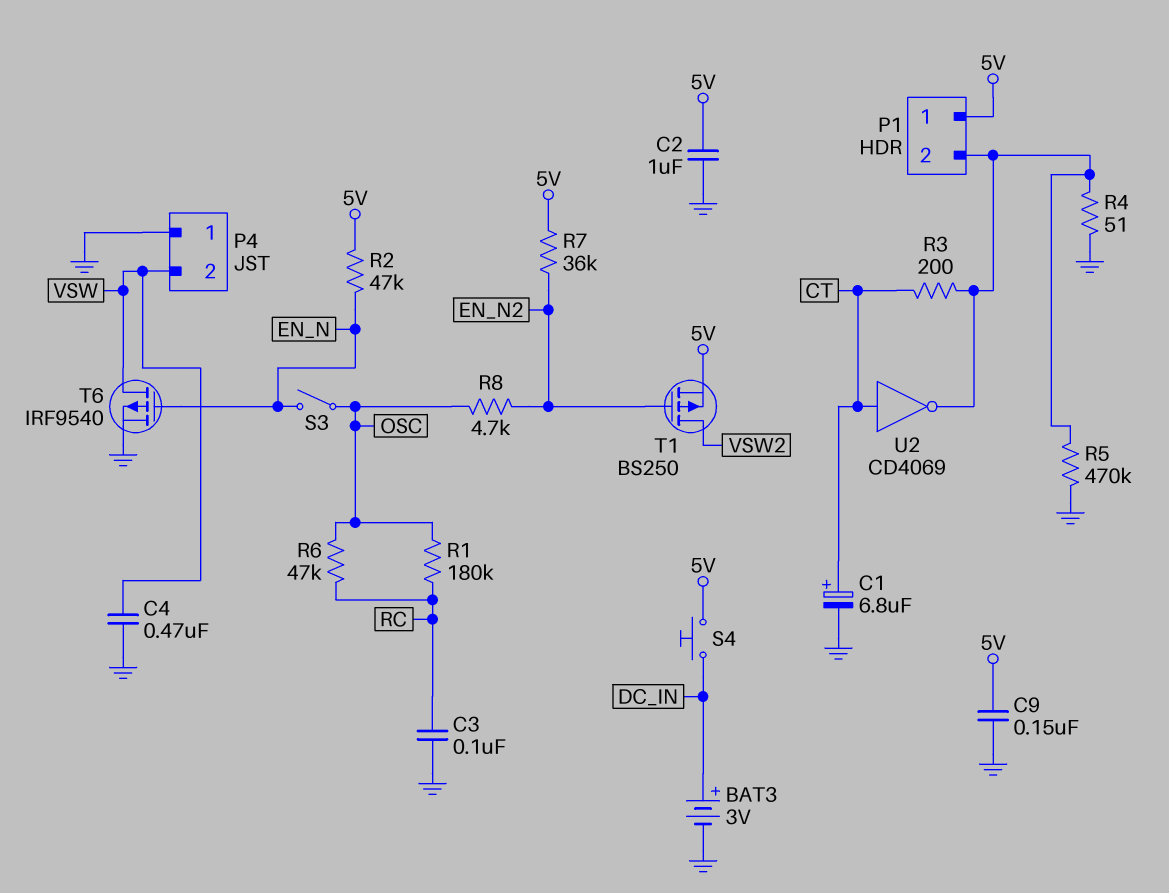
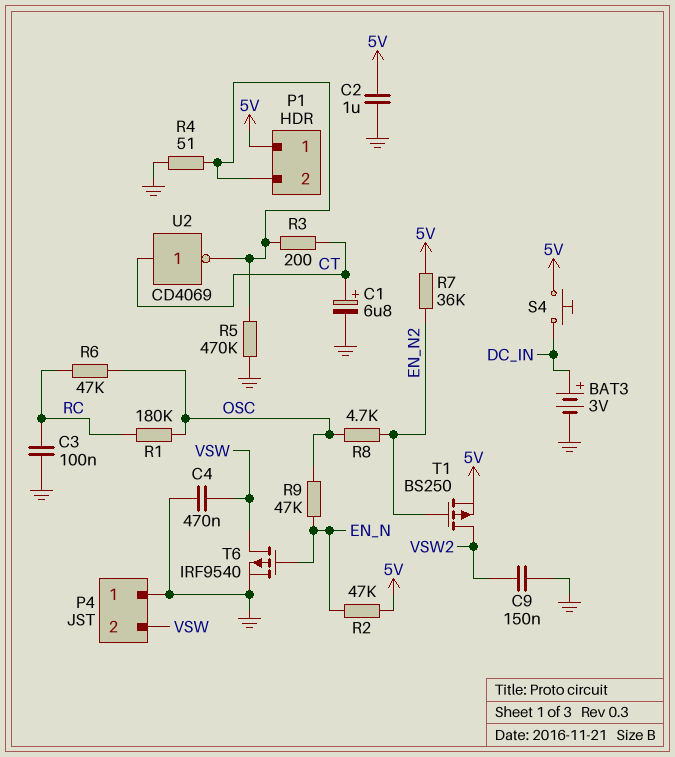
C9: 150nF (5V, GND) -> 150nF (GND, VSW2)
R9: none -> 47k (EN_N, OSC)
S3: switch (EN_N, OSC) -> none

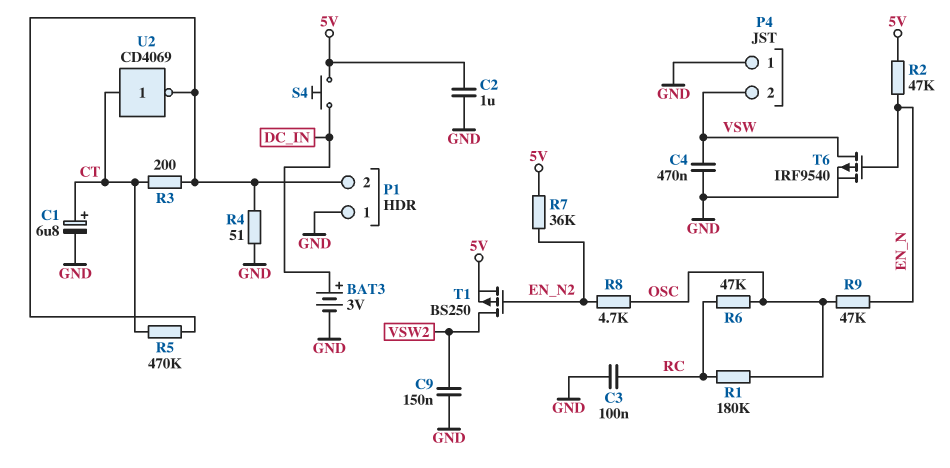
P1 pin 1: 5V -> GND
R5: 470k (GND, P1/2) -> 470k (CT, P1/2)

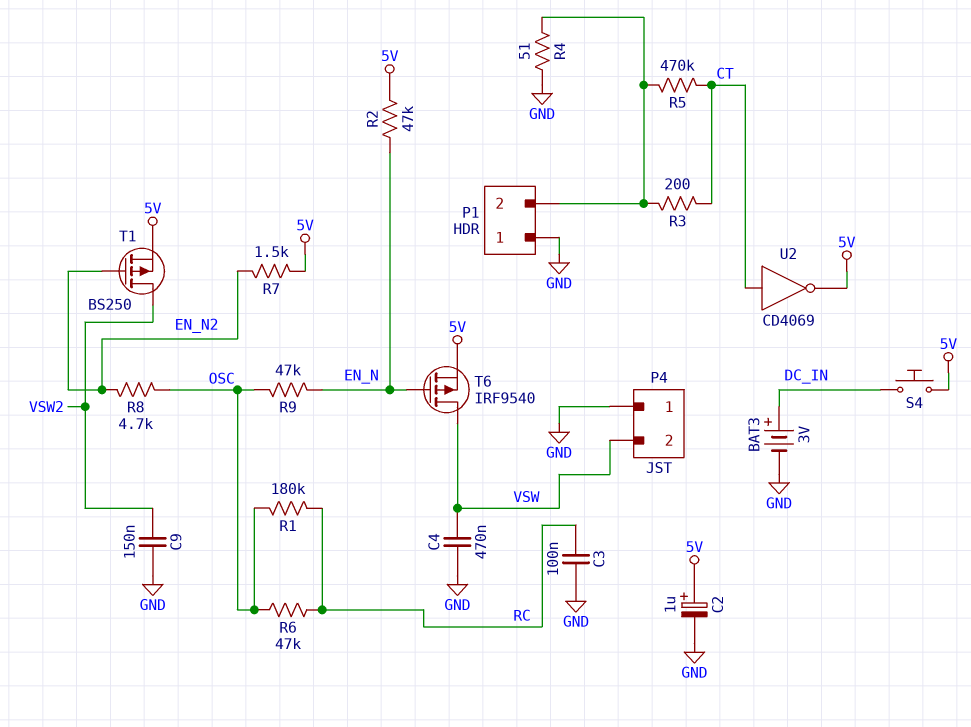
C1: 6.8uF (plus CT, minus GND) -> none
C2: 1uF (5V, GND) -> 1uF (plus 5V, minus GND)
R7: 36k (5V, EN_N2) -> 1.5k (5V, EN_N2)
T6: PMOS IRF9540 (G EN_N, D VSW, S GND) -> PMOS IRF9540 (G EN_N, D VSW, S 5V)
U2: NOT CD4069 (in CT, out P1/2) -> NOT CD4069 (in CT, out 5V)

